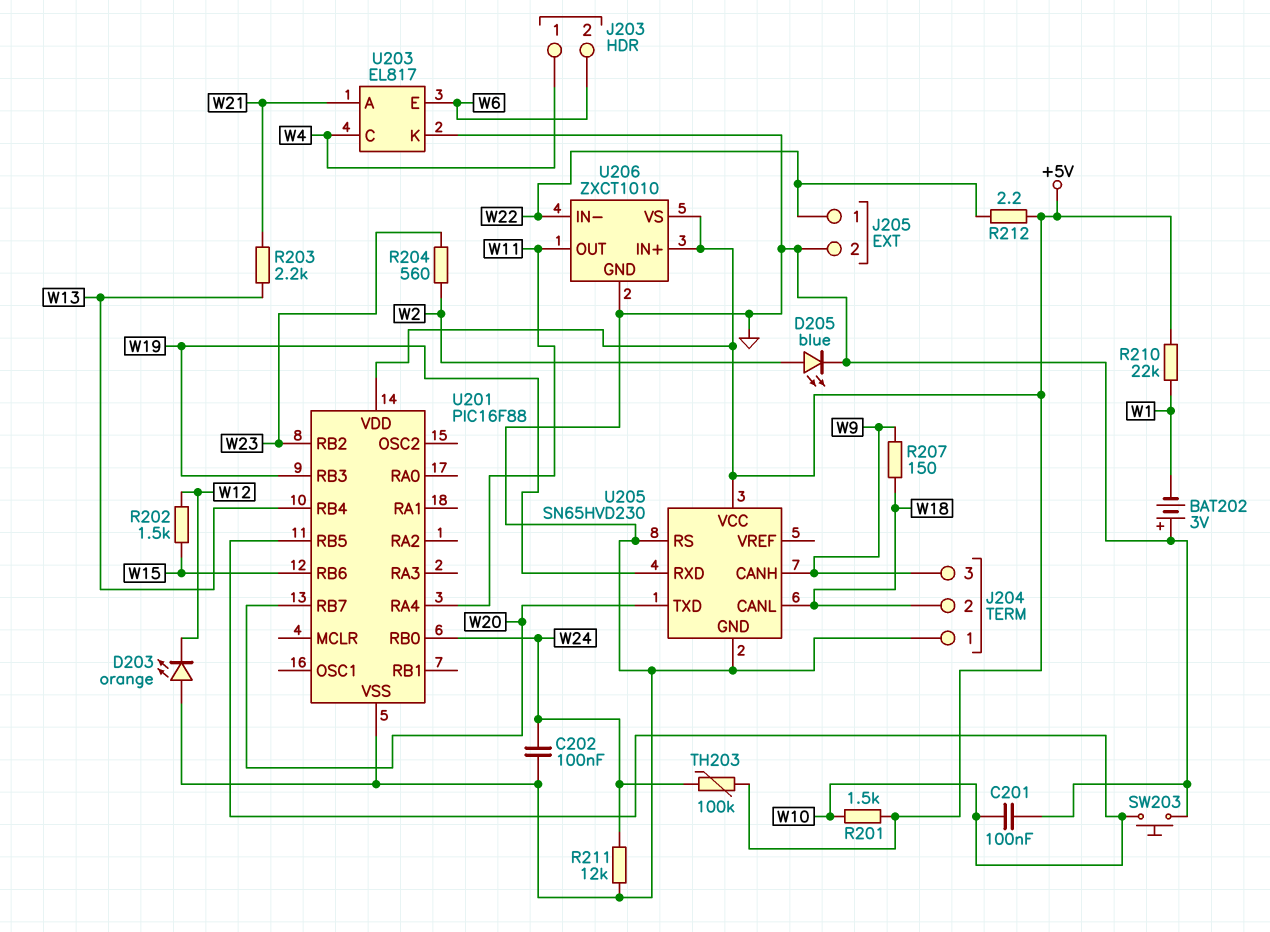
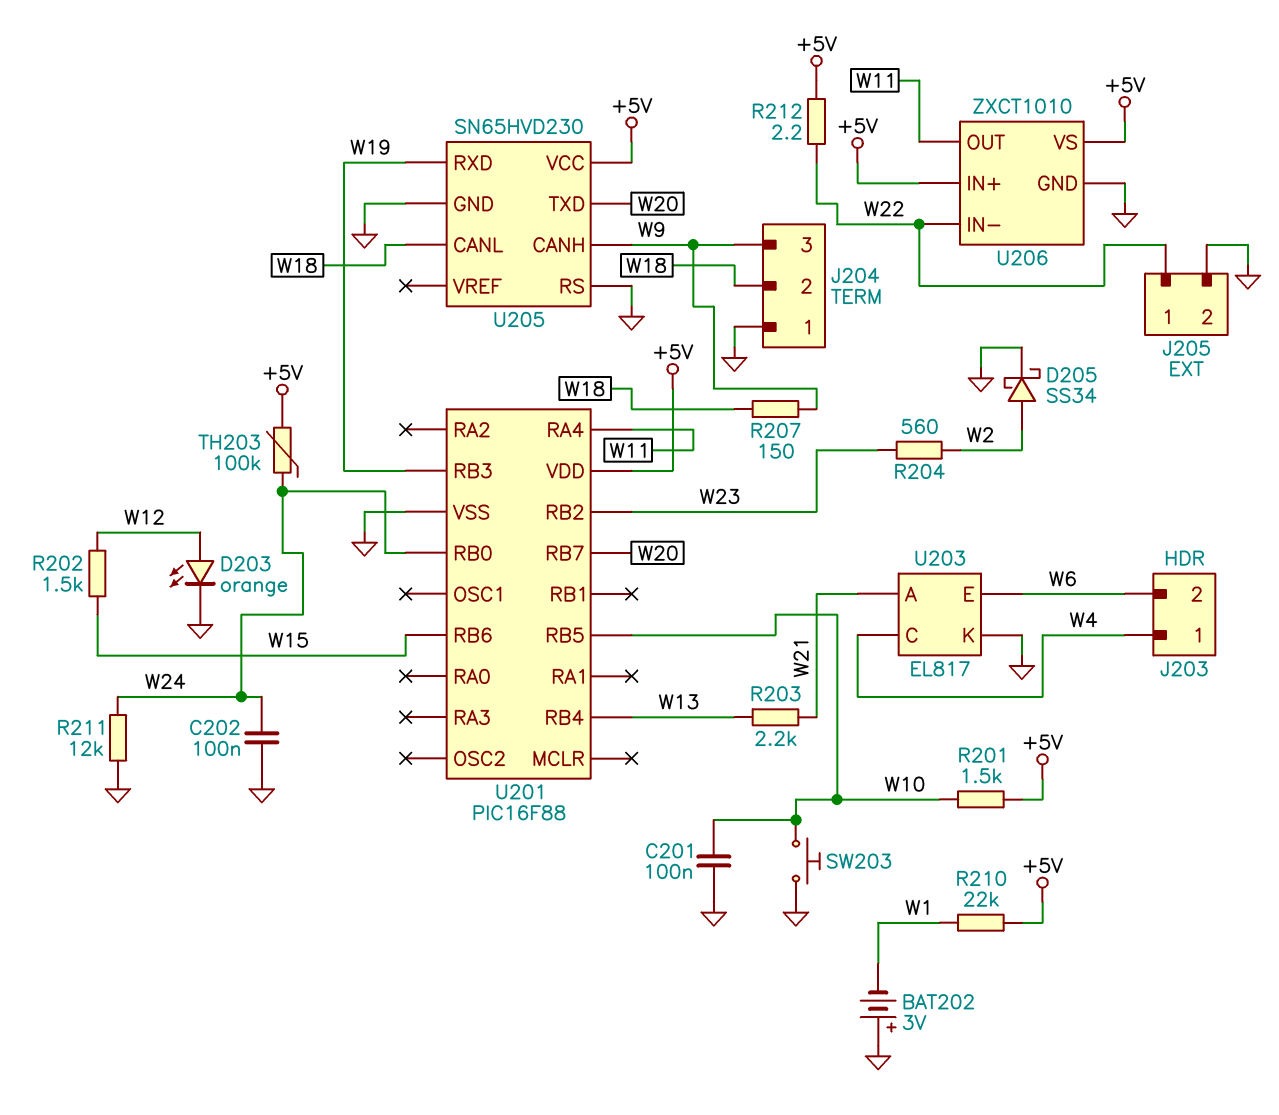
D203: LED orange (A GND, K W12) -> LED orange (A W12, K GND)
D205: LED blue (A W2, K GND) -> schottky SS34 (A W2, K GND)

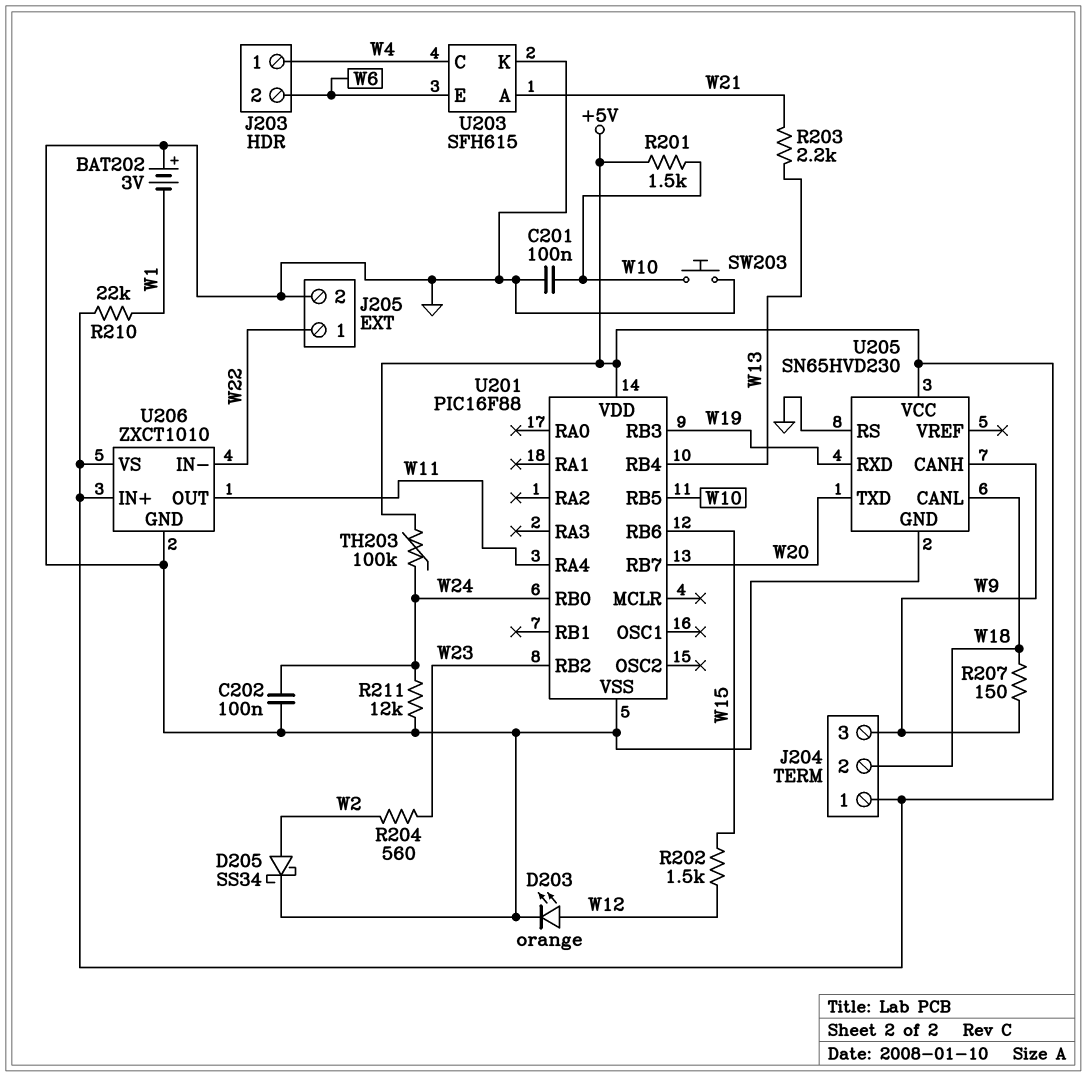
J204 pin 1: GND -> +5V
R212: 2.2 (+5V, W22) -> none
U203: EL817 -> SFH615

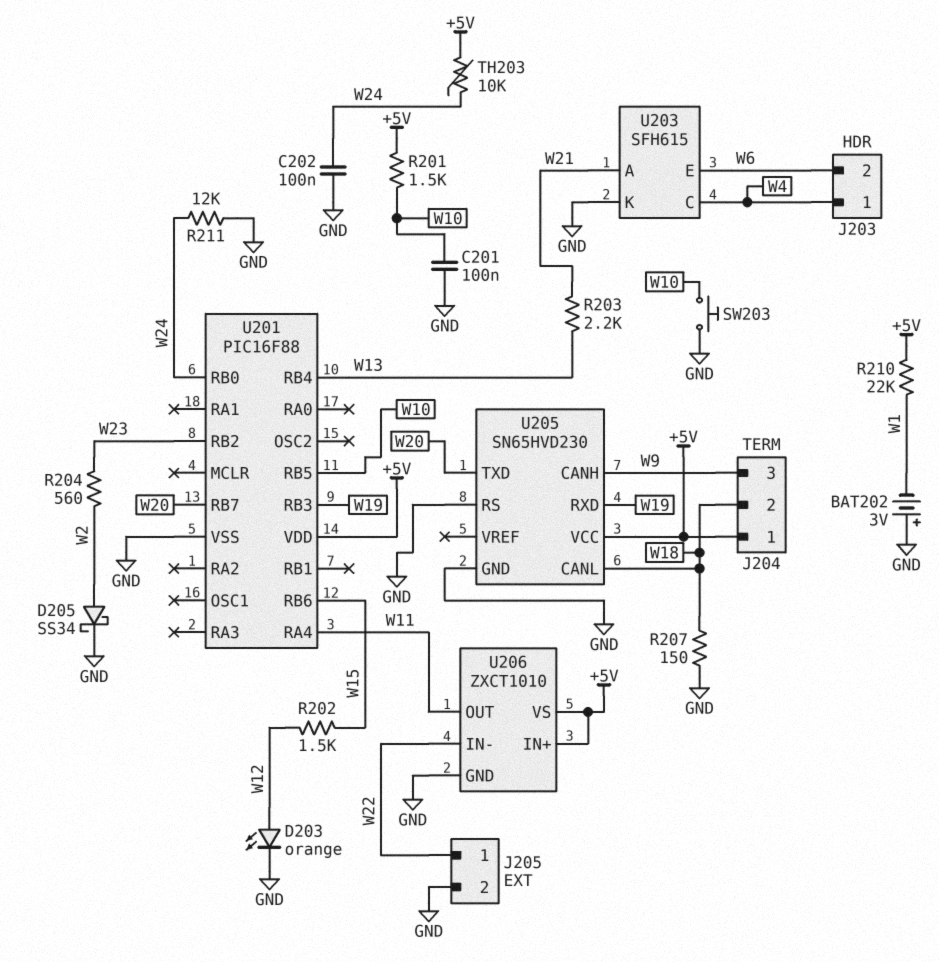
R207: 150 (W9, W18) -> 150 (GND, W18)
TH203: 100k (+5V, W24) -> 10k (+5V, W24)

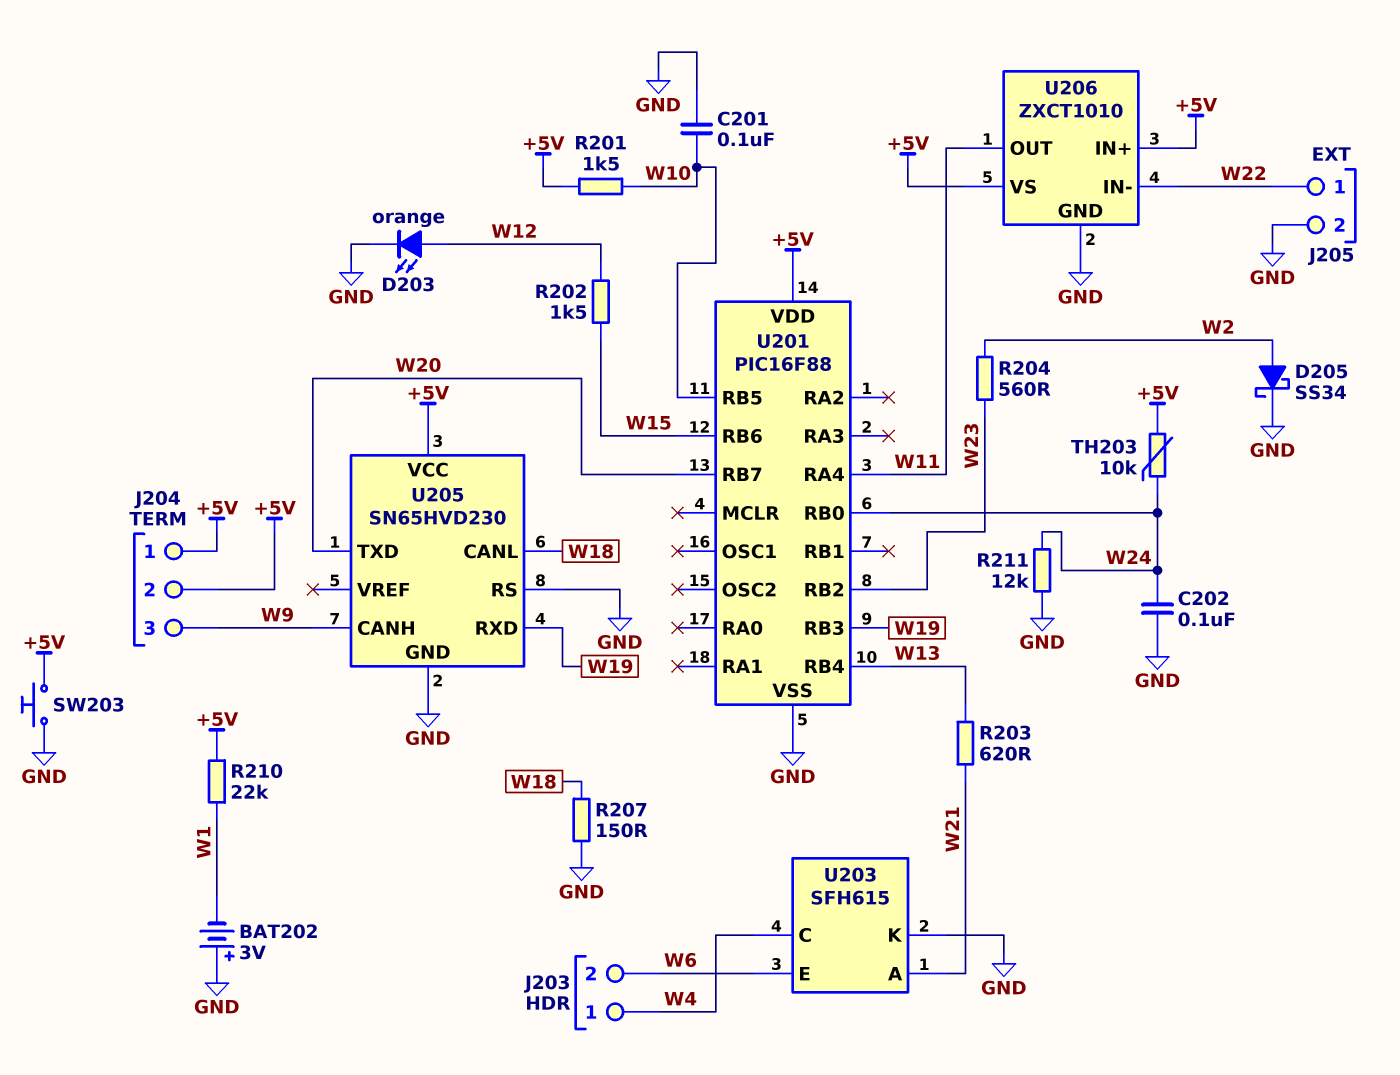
J204 pin 2: W18 -> +5V
R203: 2.2k (W13, W21) -> 620 (W13, W21)
SW203: button (GND, W10) -> button (+5V, GND)

